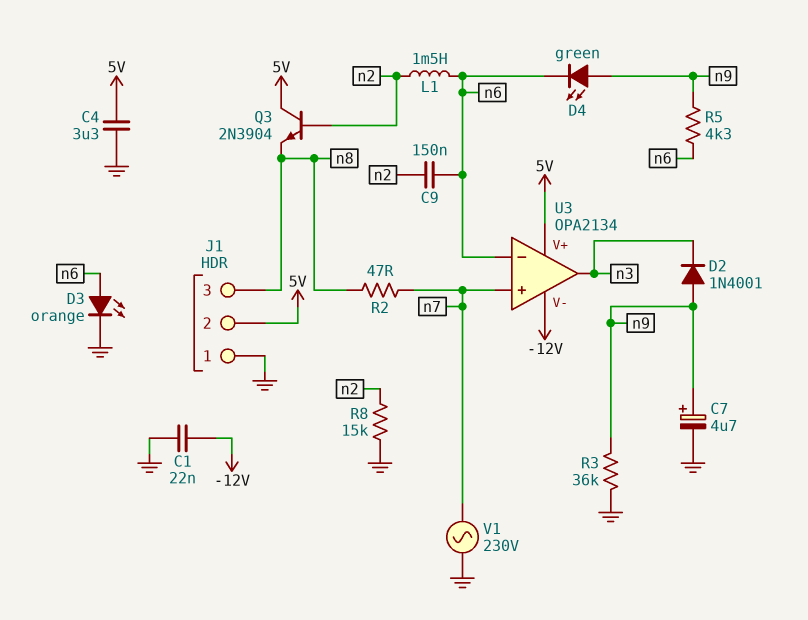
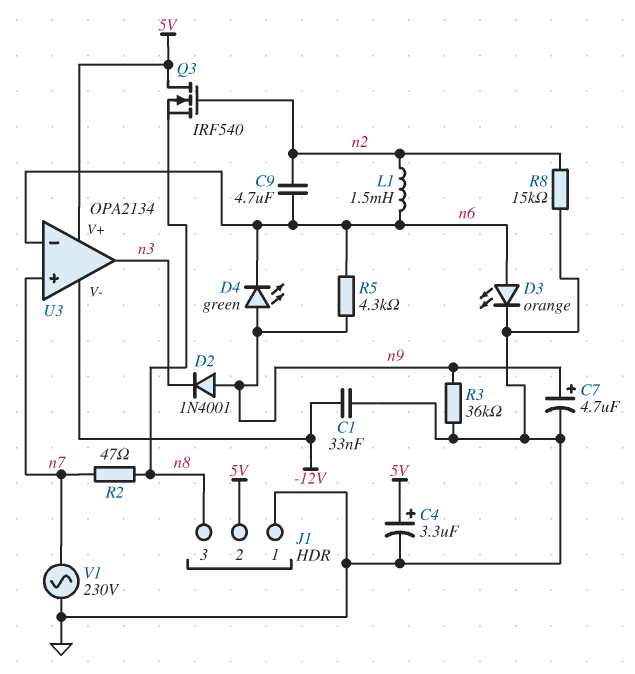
C1: 22nF (-12V, GND) -> 33nF (-12V, GND)
C4: 3.3uF (5V, GND) -> 3.3uF (plus 5V, minus GND)
C9: 150nF (n2, n6) -> 4.7uF (n2, n6)
Q3: NPN 2N3904 (B n2, C 5V, E n8) -> NMOS IRF540 (G n2, D 5V, S n8)

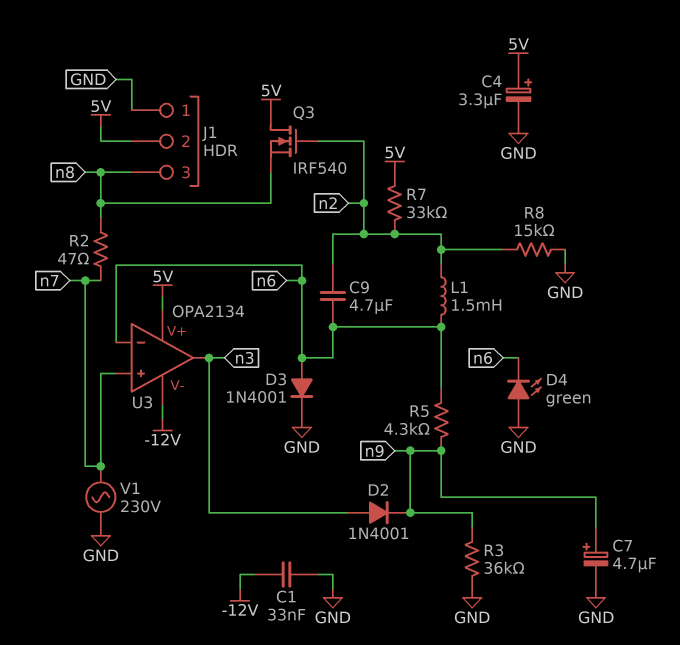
D2: diode 1N4001 (A n9, K n3) -> diode 1N4001 (A n3, K n9)
D3: LED orange (A n6, K GND) -> diode 1N4001 (A n6, K GND)
D4: LED green (A n9, K n6) -> LED green (A GND, K n6)
R7: none -> 33k (5V, n2)

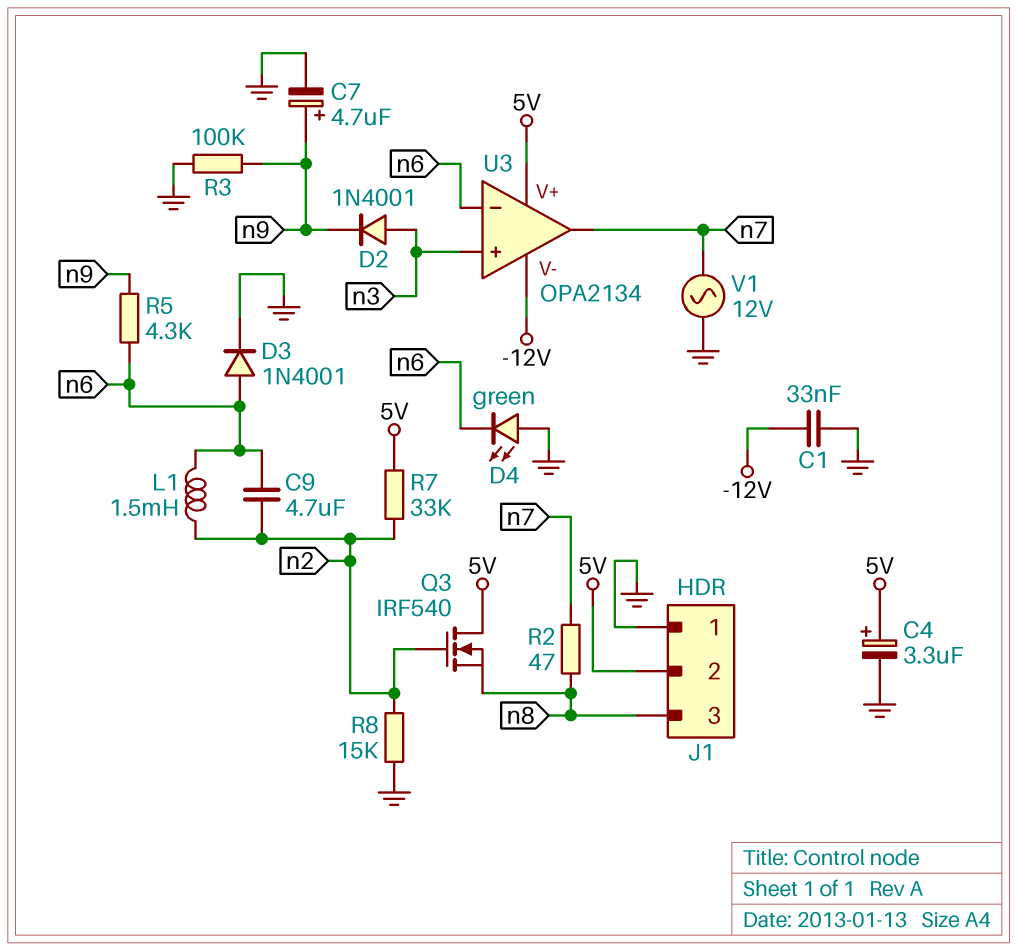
R3: 36k (GND, n9) -> 100k (GND, n9)
U3 pin in+: n7 -> n3
U3 pin out: n3 -> n7
V1: AC 230V (GND, n7) -> AC 12V (GND, n7)

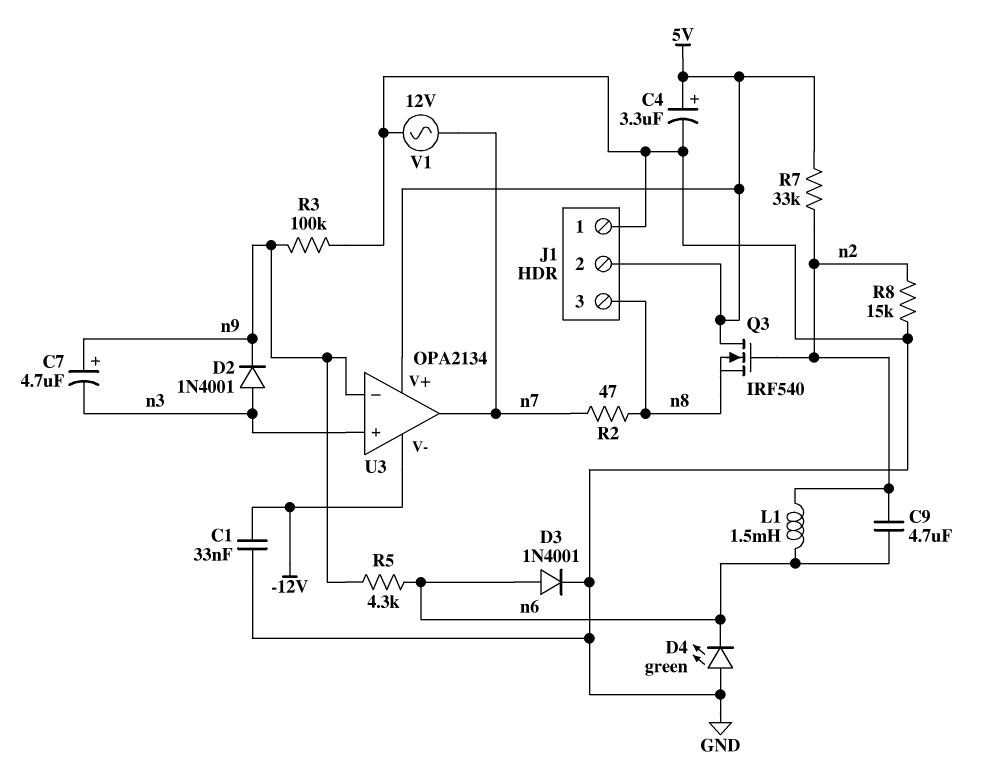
C7: 4.7uF (plus n9, minus GND) -> 4.7uF (plus n9, minus n3)
U3 pin in-: n6 -> n9

